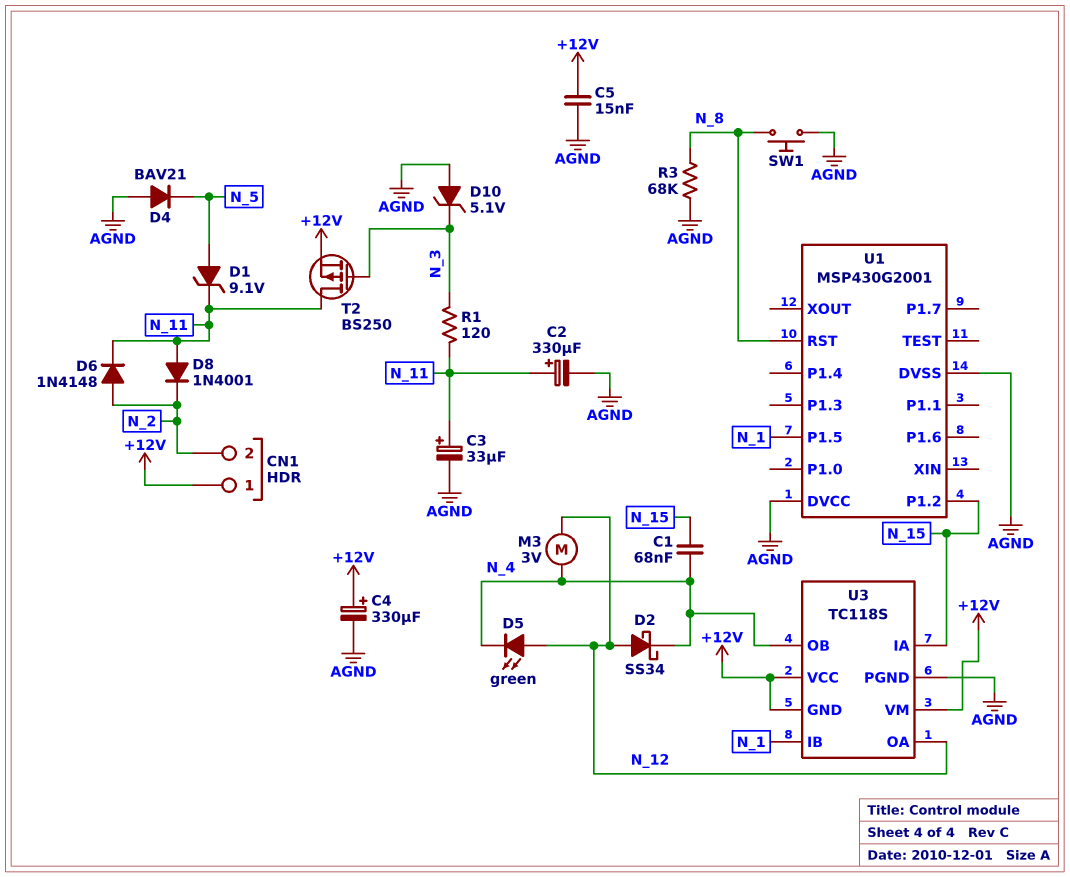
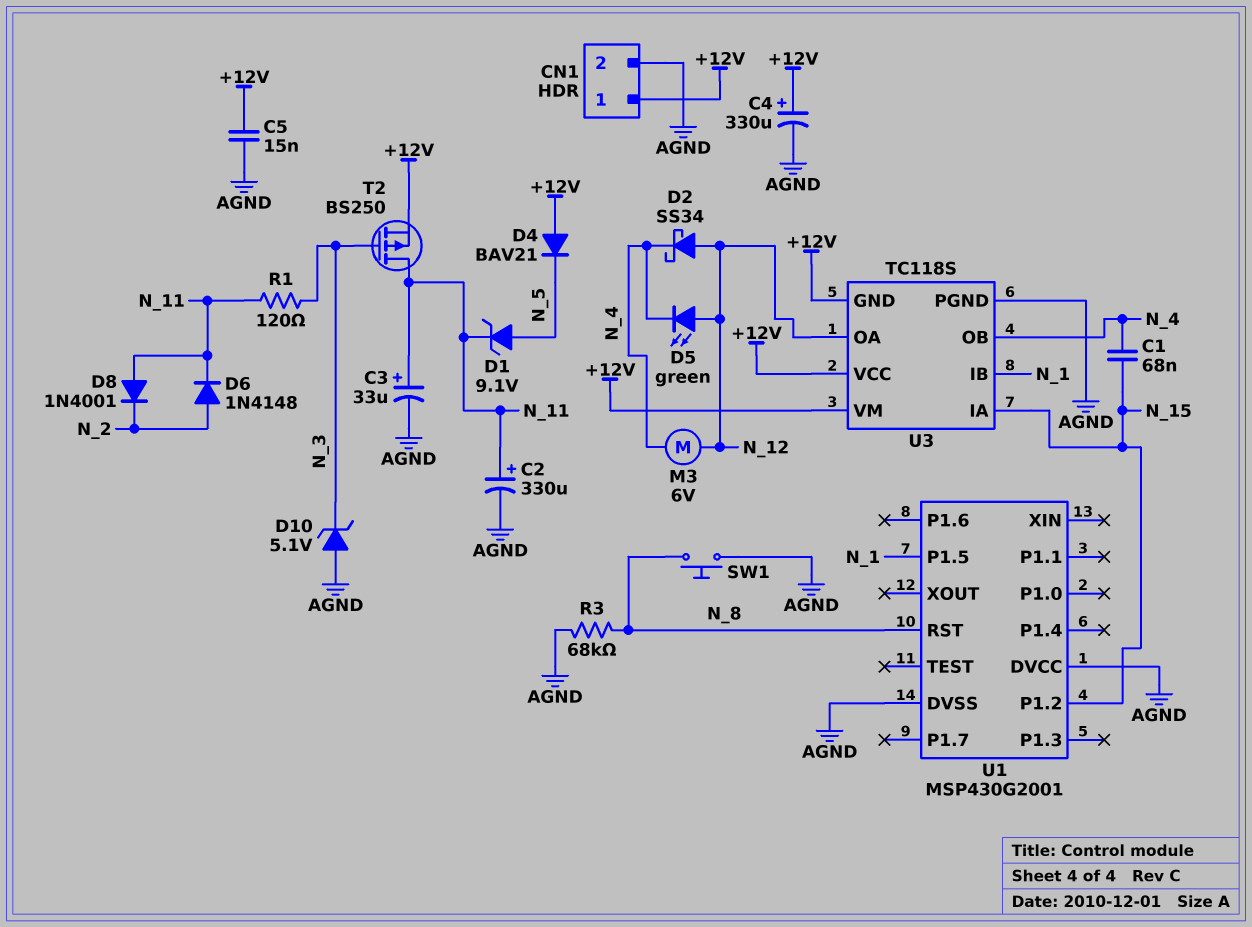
CN1 pin 2: N_2 -> AGND
D4: diode BAV21 (A AGND, K N_5) -> diode BAV21 (A +12V, K N_5)
M3: motor 3V (N_4, N_12) -> motor 6V (N_4, N_12)

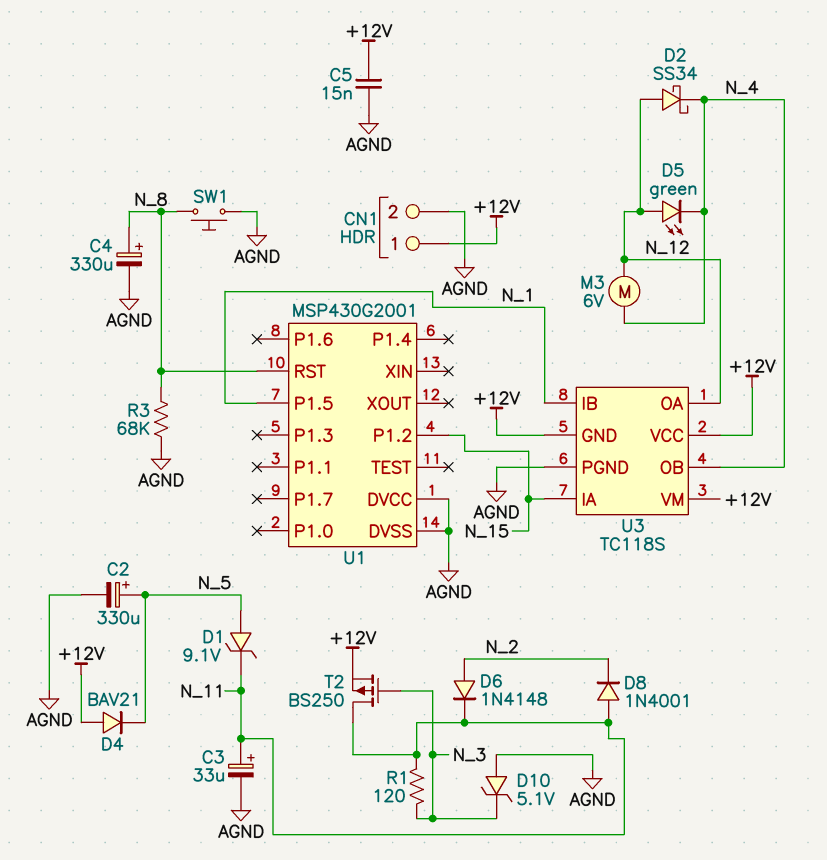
C1: 68nF (N_4, N_15) -> none
C2: 330uF (plus N_11, minus AGND) -> 330uF (plus N_5, minus AGND)
C4: 330uF (plus +12V, minus AGND) -> 330uF (plus N_8, minus AGND)

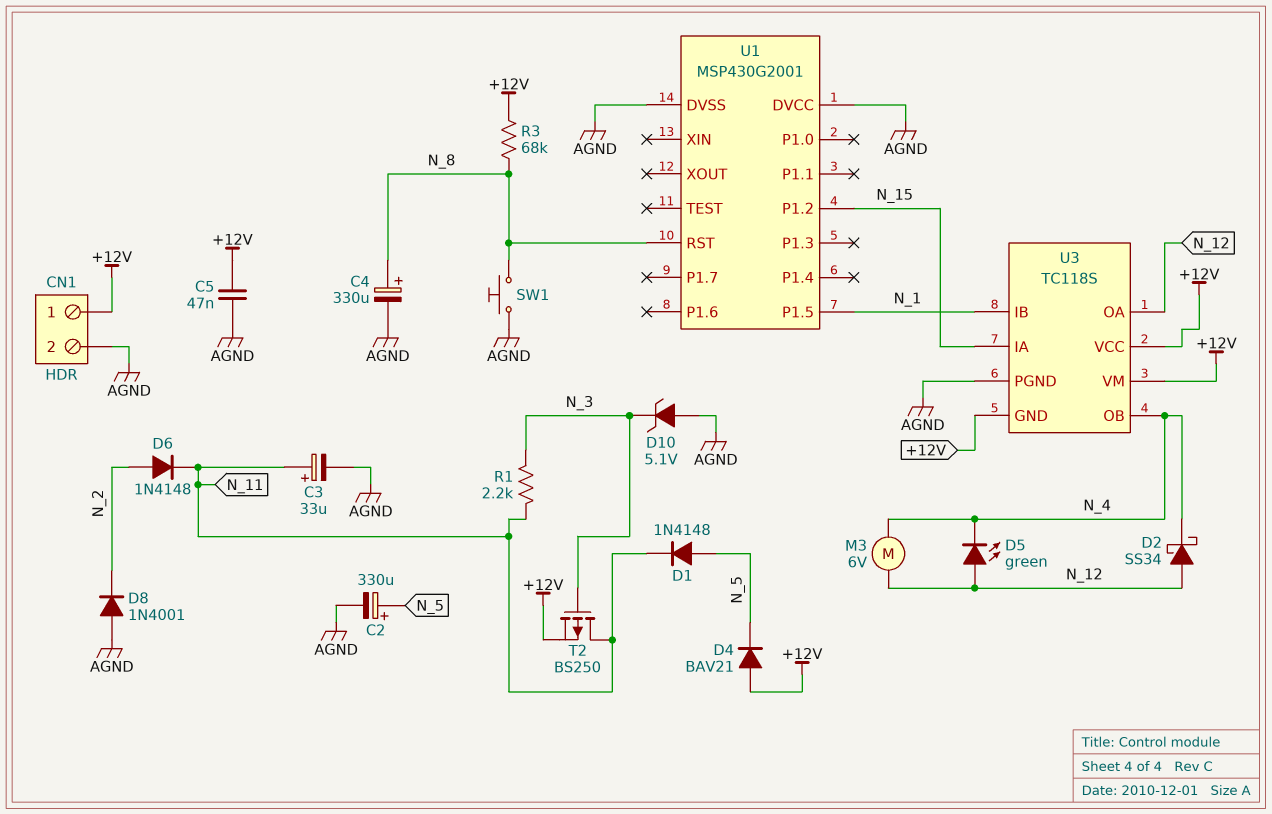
C5: 15nF (+12V, AGND) -> 47nF (+12V, AGND)
D1: zener 9.1V (A N_5, K N_11) -> diode 1N4148 (A N_5, K N_11)
D8: diode 1N4001 (A N_11, K N_2) -> diode 1N4001 (A AGND, K N_2)
R1: 120 (N_3, N_11) -> 2.2k (N_3, N_11)
R3: 68k (AGND, N_8) -> 68k (+12V, N_8)

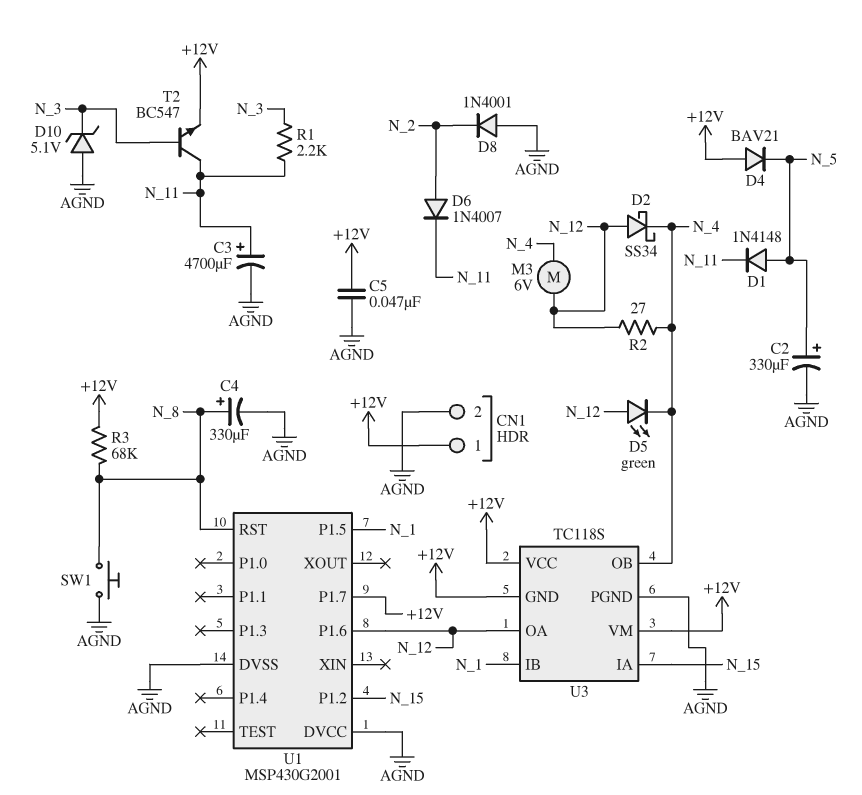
C3: 33uF (plus N_11, minus AGND) -> 4700uF (plus N_11, minus AGND)
D6: diode 1N4148 (A N_2, K N_11) -> diode 1N4007 (A N_2, K N_11)
R2: none -> 27 (N_4, N_12)
T2: PMOS BS250 (G N_3, D N_11, S +12V) -> NPN BC547 (B N_3, C N_11, E +12V)
U1 pin P1.6: none -> N_12
U1 pin P1.7: none -> +12V

